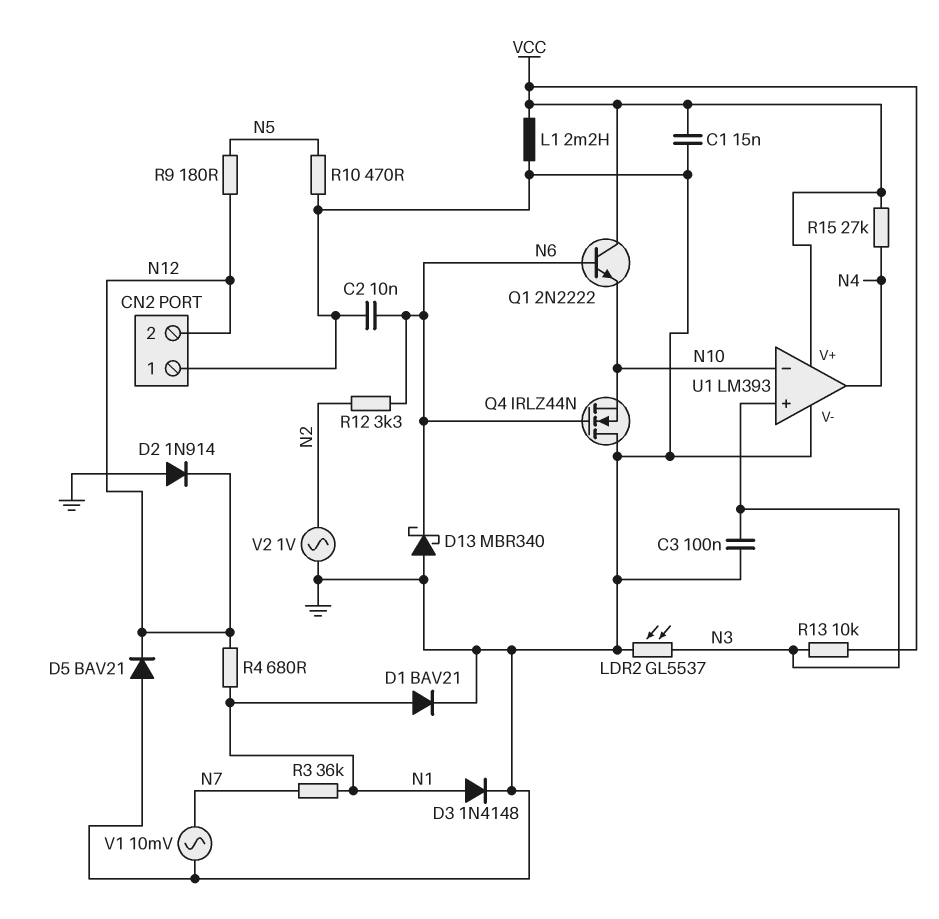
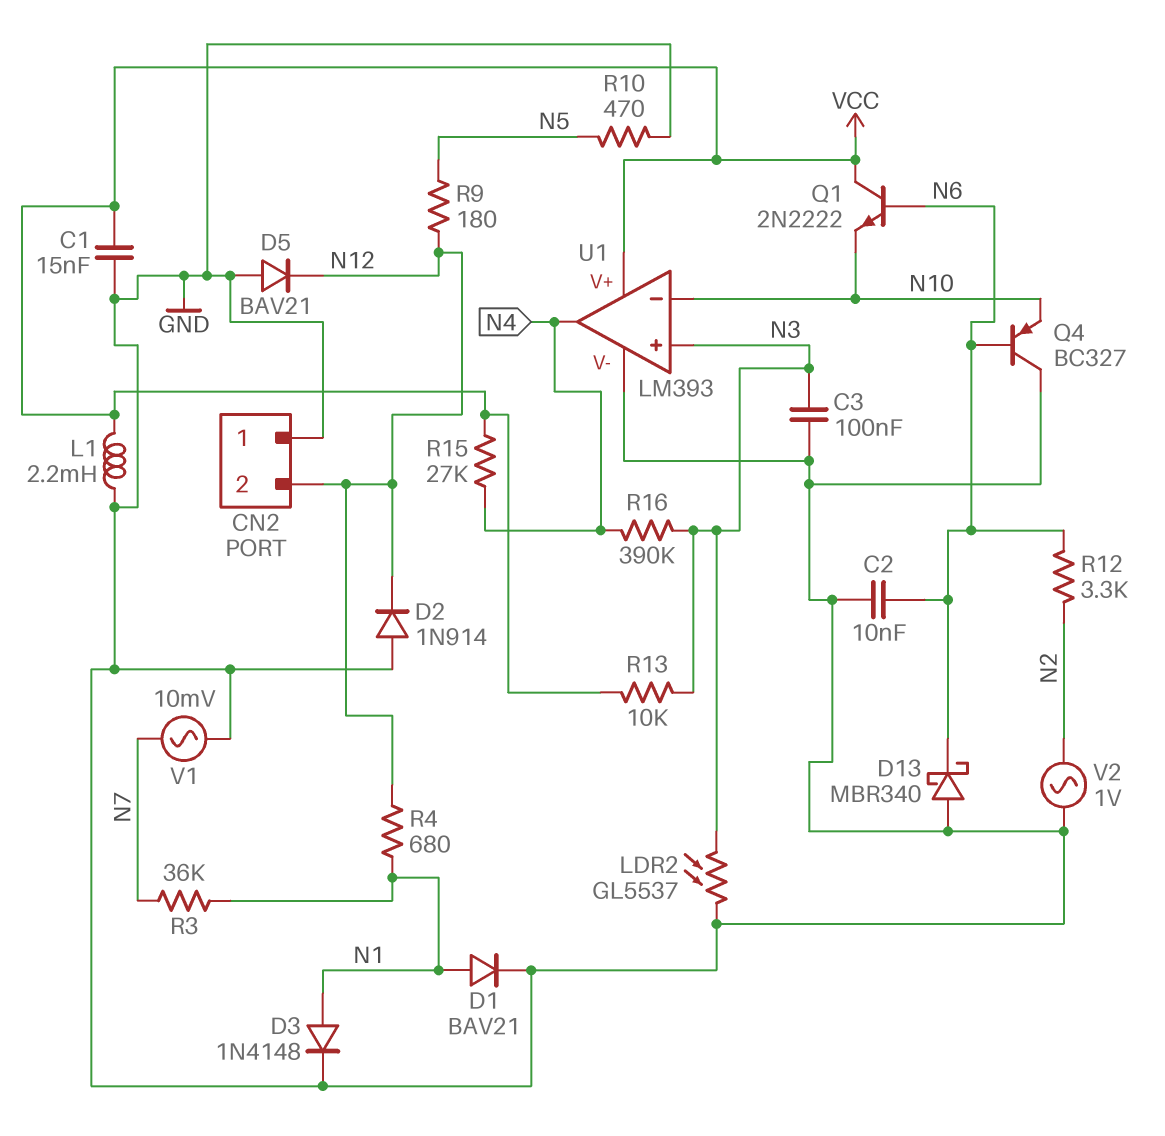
Q4: NMOS IRLZ44N (G N6, D GND, S N10) -> PNP BC327 (B N6, C GND, E N10)
R16: none -> 390k (N3, N4)

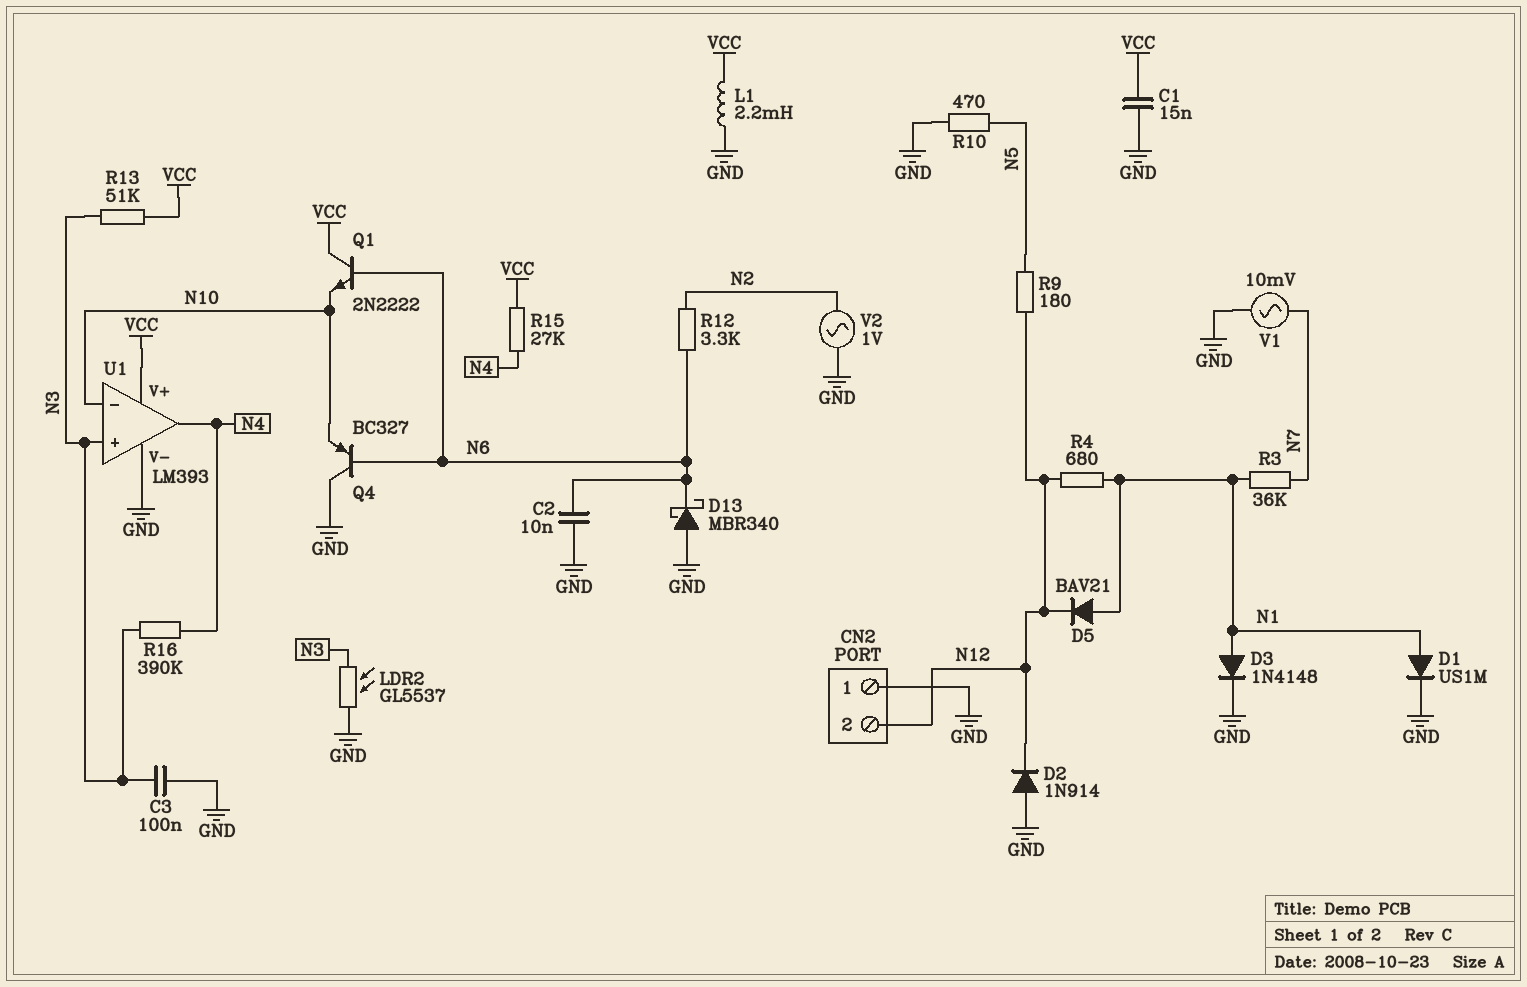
D1: diode BAV21 (A N1, K GND) -> diode US1M (A N1, K GND)
D5: diode BAV21 (A GND, K N12) -> diode BAV21 (A N1, K N12)
R13: 10k (N3, VCC) -> 51k (N3, VCC)

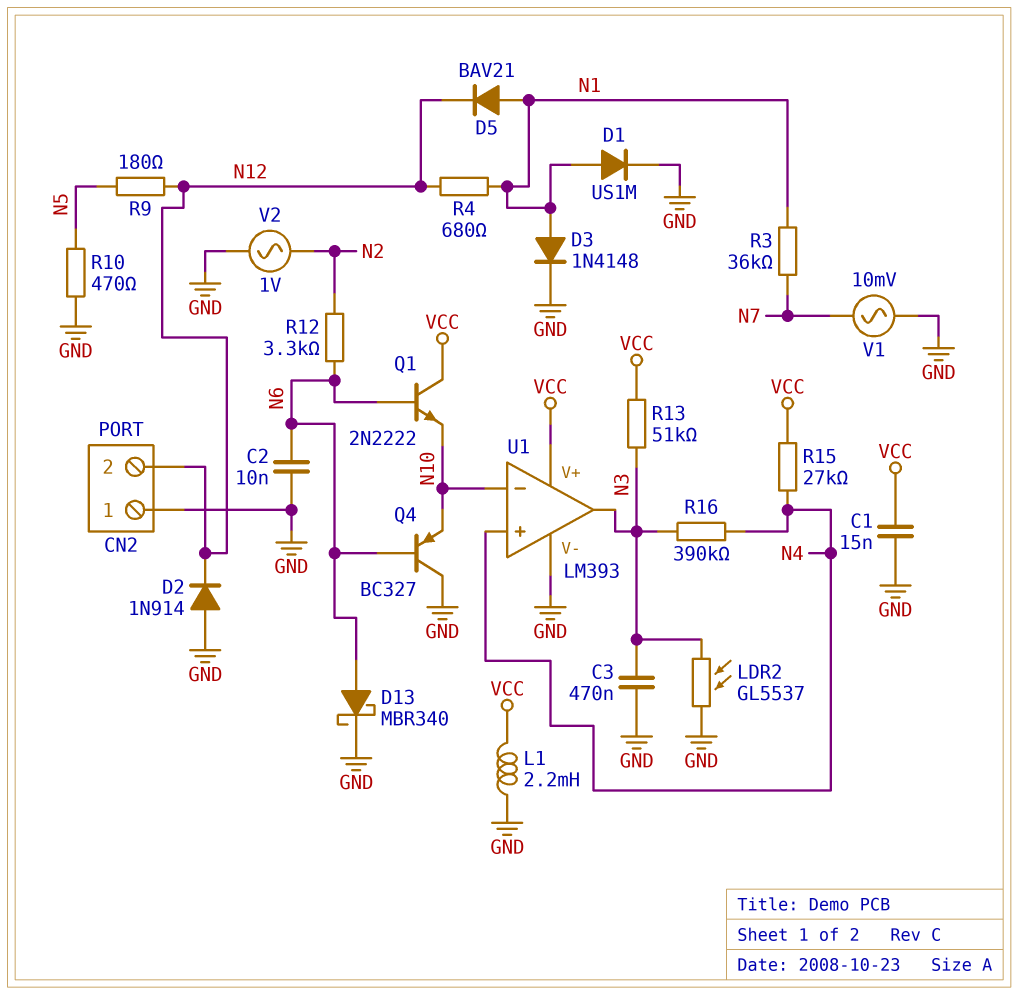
C3: 100nF (GND, N3) -> 470nF (GND, N3)
D13: schottky MBR340 (A GND, K N6) -> schottky MBR340 (A N6, K GND)
U1 pin in+: N3 -> N4
U1 pin out: N4 -> N3

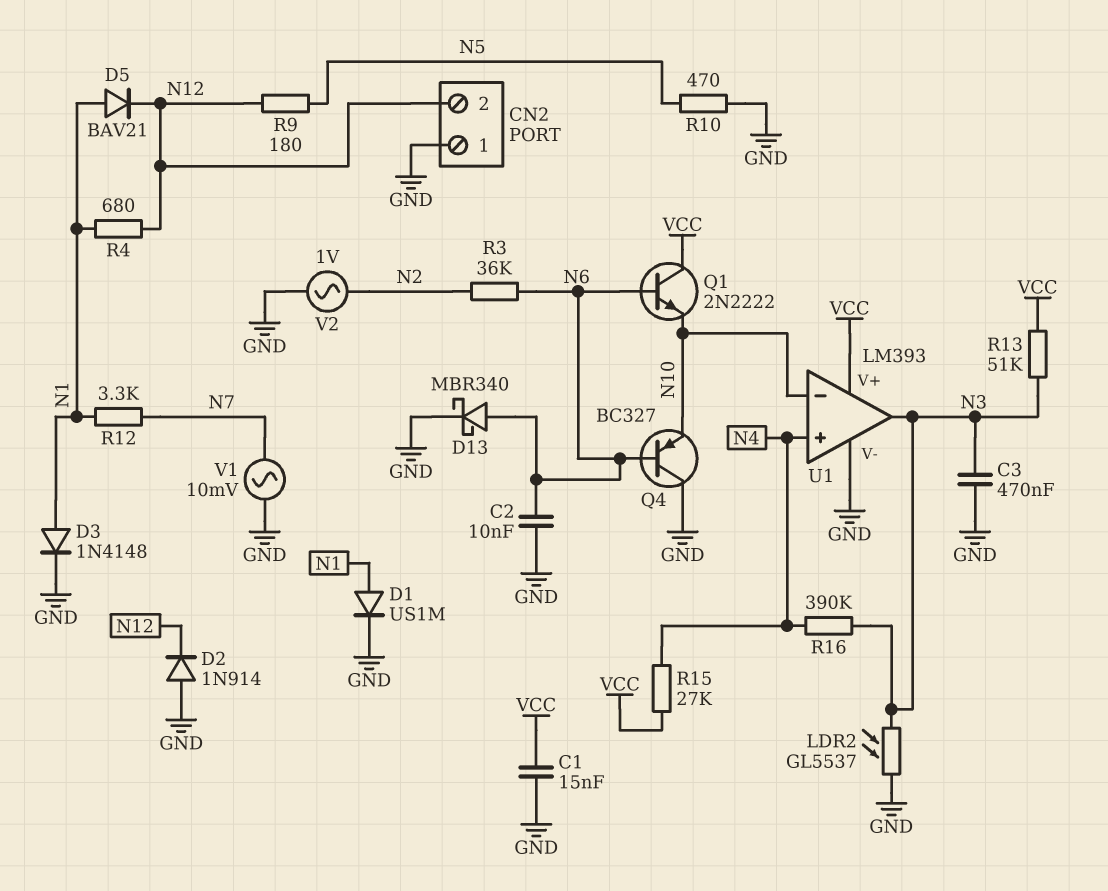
L1: 2.2mH (GND, VCC) -> none
R3: 36k (N1, N7) -> 36k (N2, N6)
R12: 3.3k (N2, N6) -> 3.3k (N1, N7)

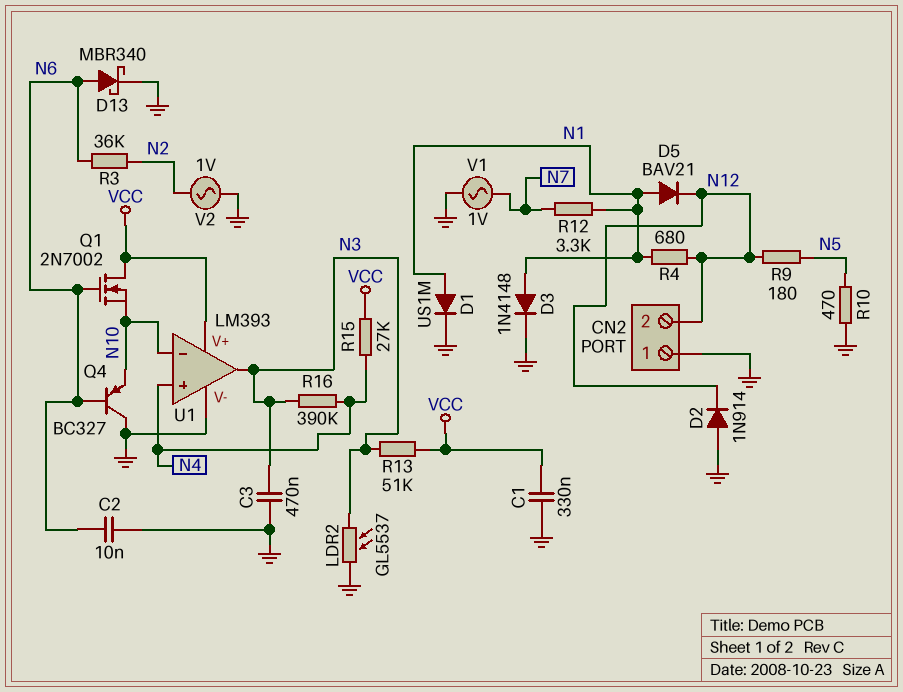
C1: 15nF (GND, VCC) -> 330nF (GND, VCC)
Q1: NPN 2N2222 (B N6, C VCC, E N10) -> NMOS 2N7002 (G N6, D VCC, S N10)
V1: AC 10mV (GND, N7) -> AC 1V (GND, N7)

